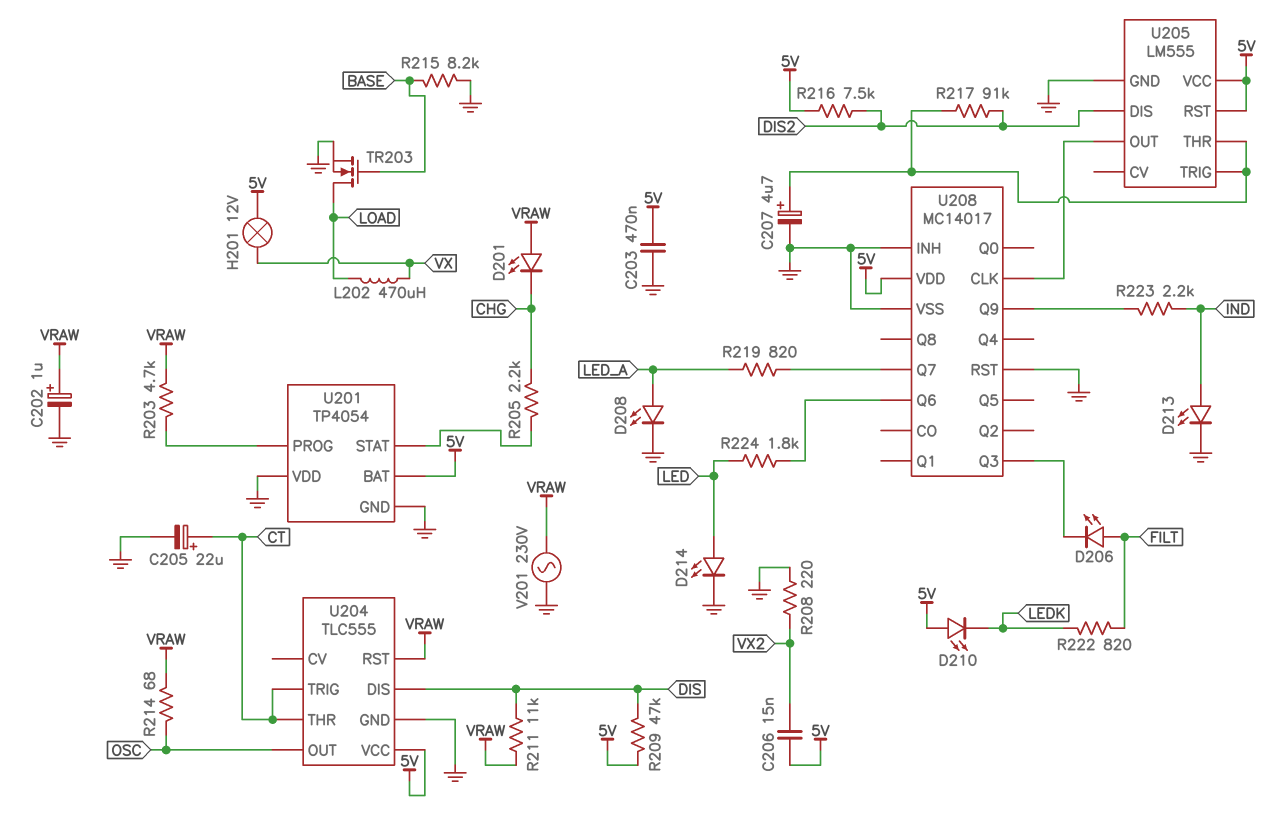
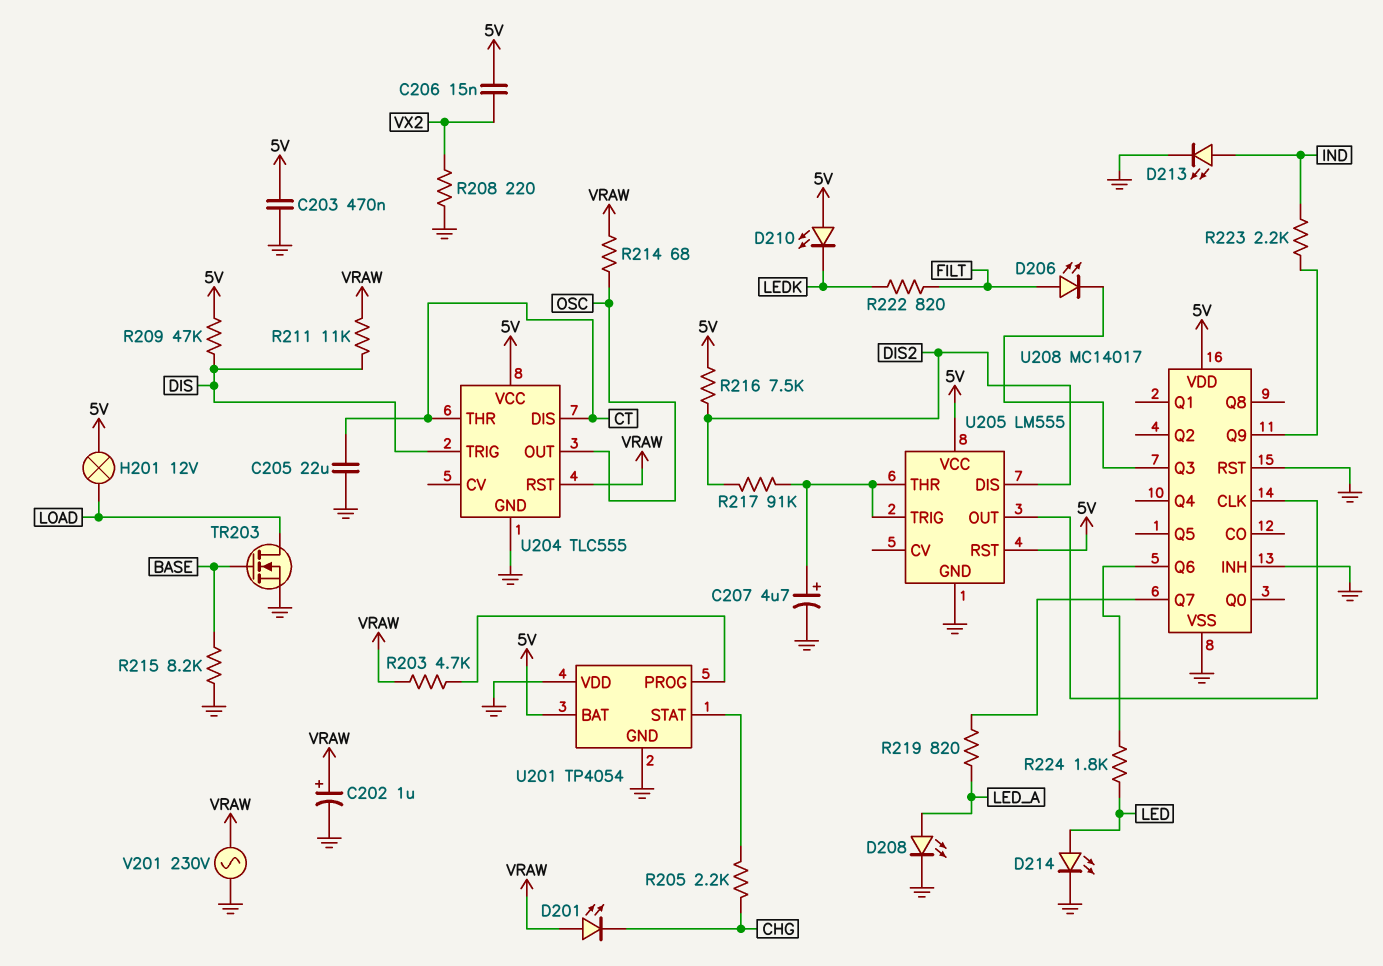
C205: 22uF (plus CT, minus GND) -> 22uF (CT, GND)
H201: lamp 12V (5V, VX) -> lamp 12V (5V, LOAD)
L202: 470uH (LOAD, VX) -> none
U204 pin DIS: DIS -> CT
U204 pin TRIG: CT -> DIS

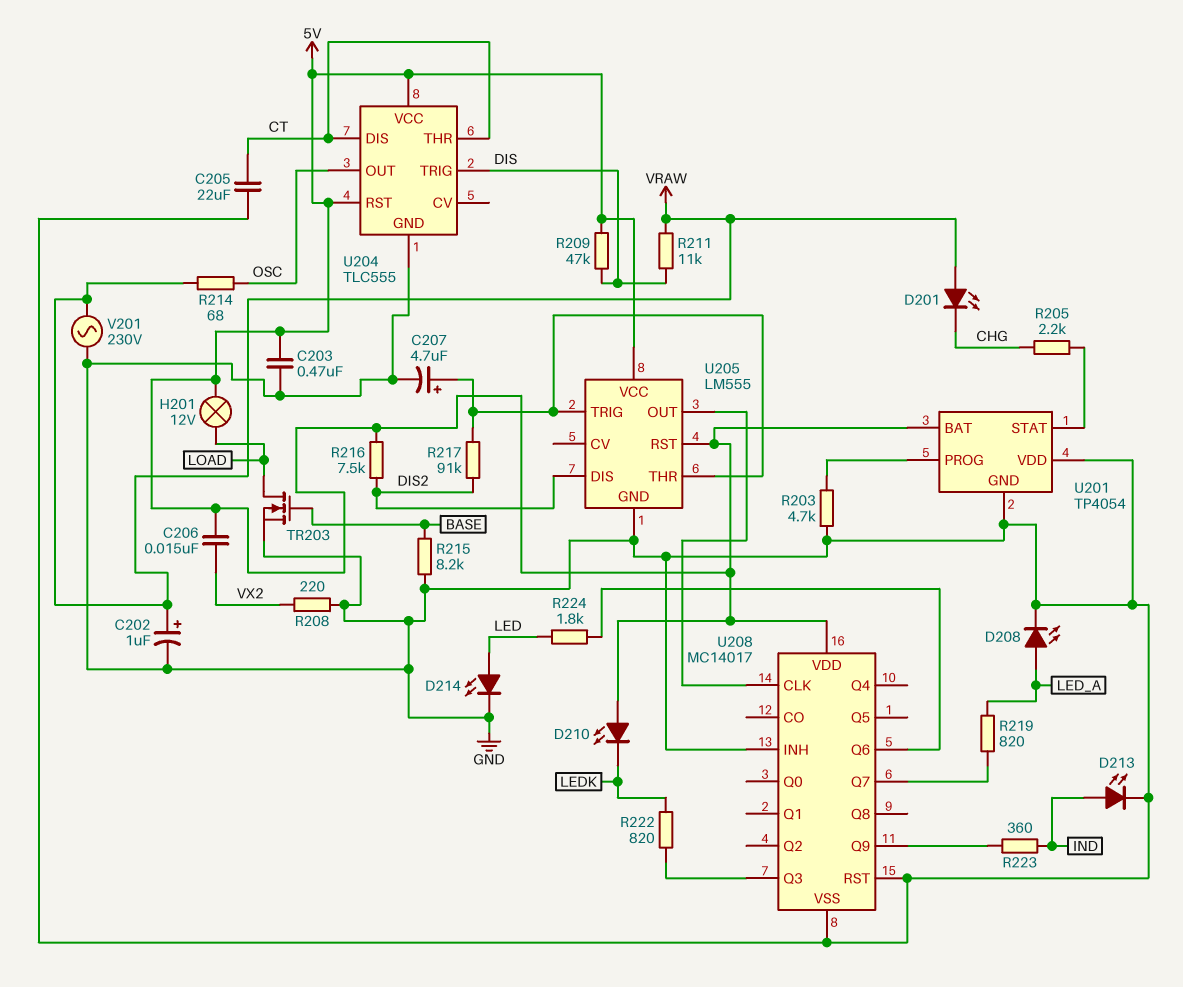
D206: LED (A FILT, K U208/Q3) -> none
R203: 4.7k (U201/PROG, VRAW) -> 4.7k (GND, U201/PROG)
R222: 820 (FILT, LEDK) -> 820 (LEDK, U208/Q3)
R223: 2.2k (IND, U208/Q9) -> 360 (IND, U208/Q9)
U204 pin RST: VRAW -> 5V

